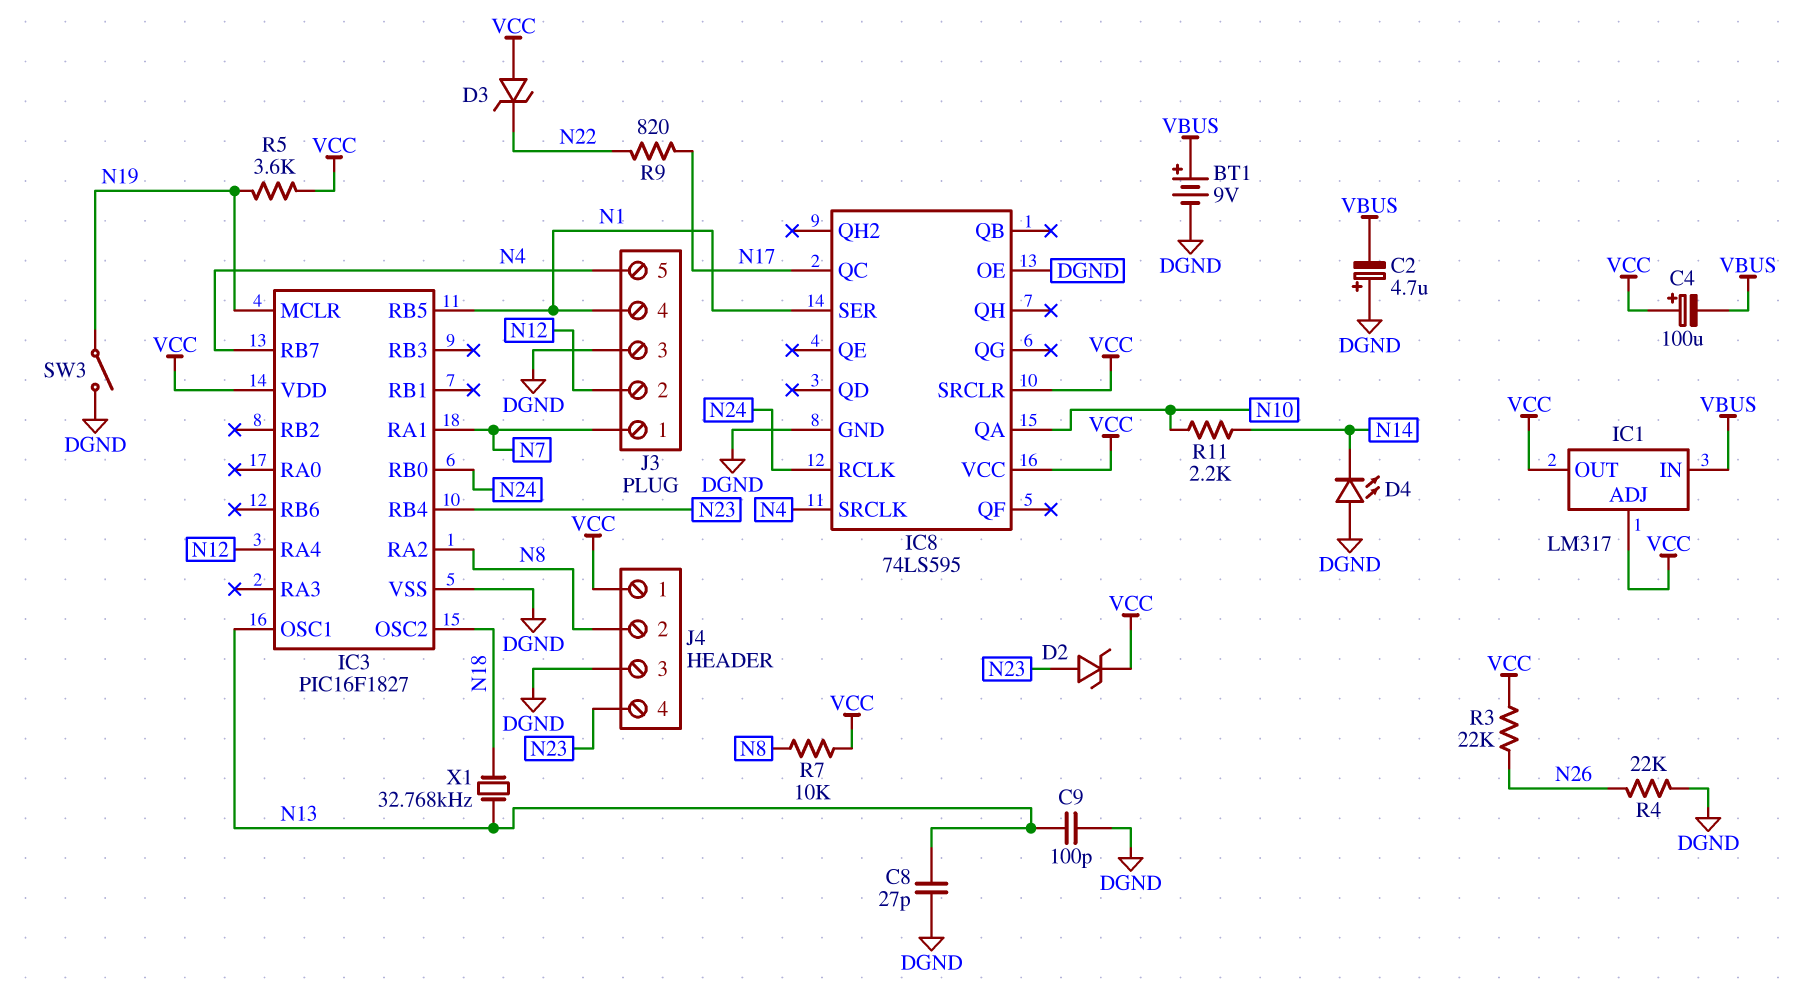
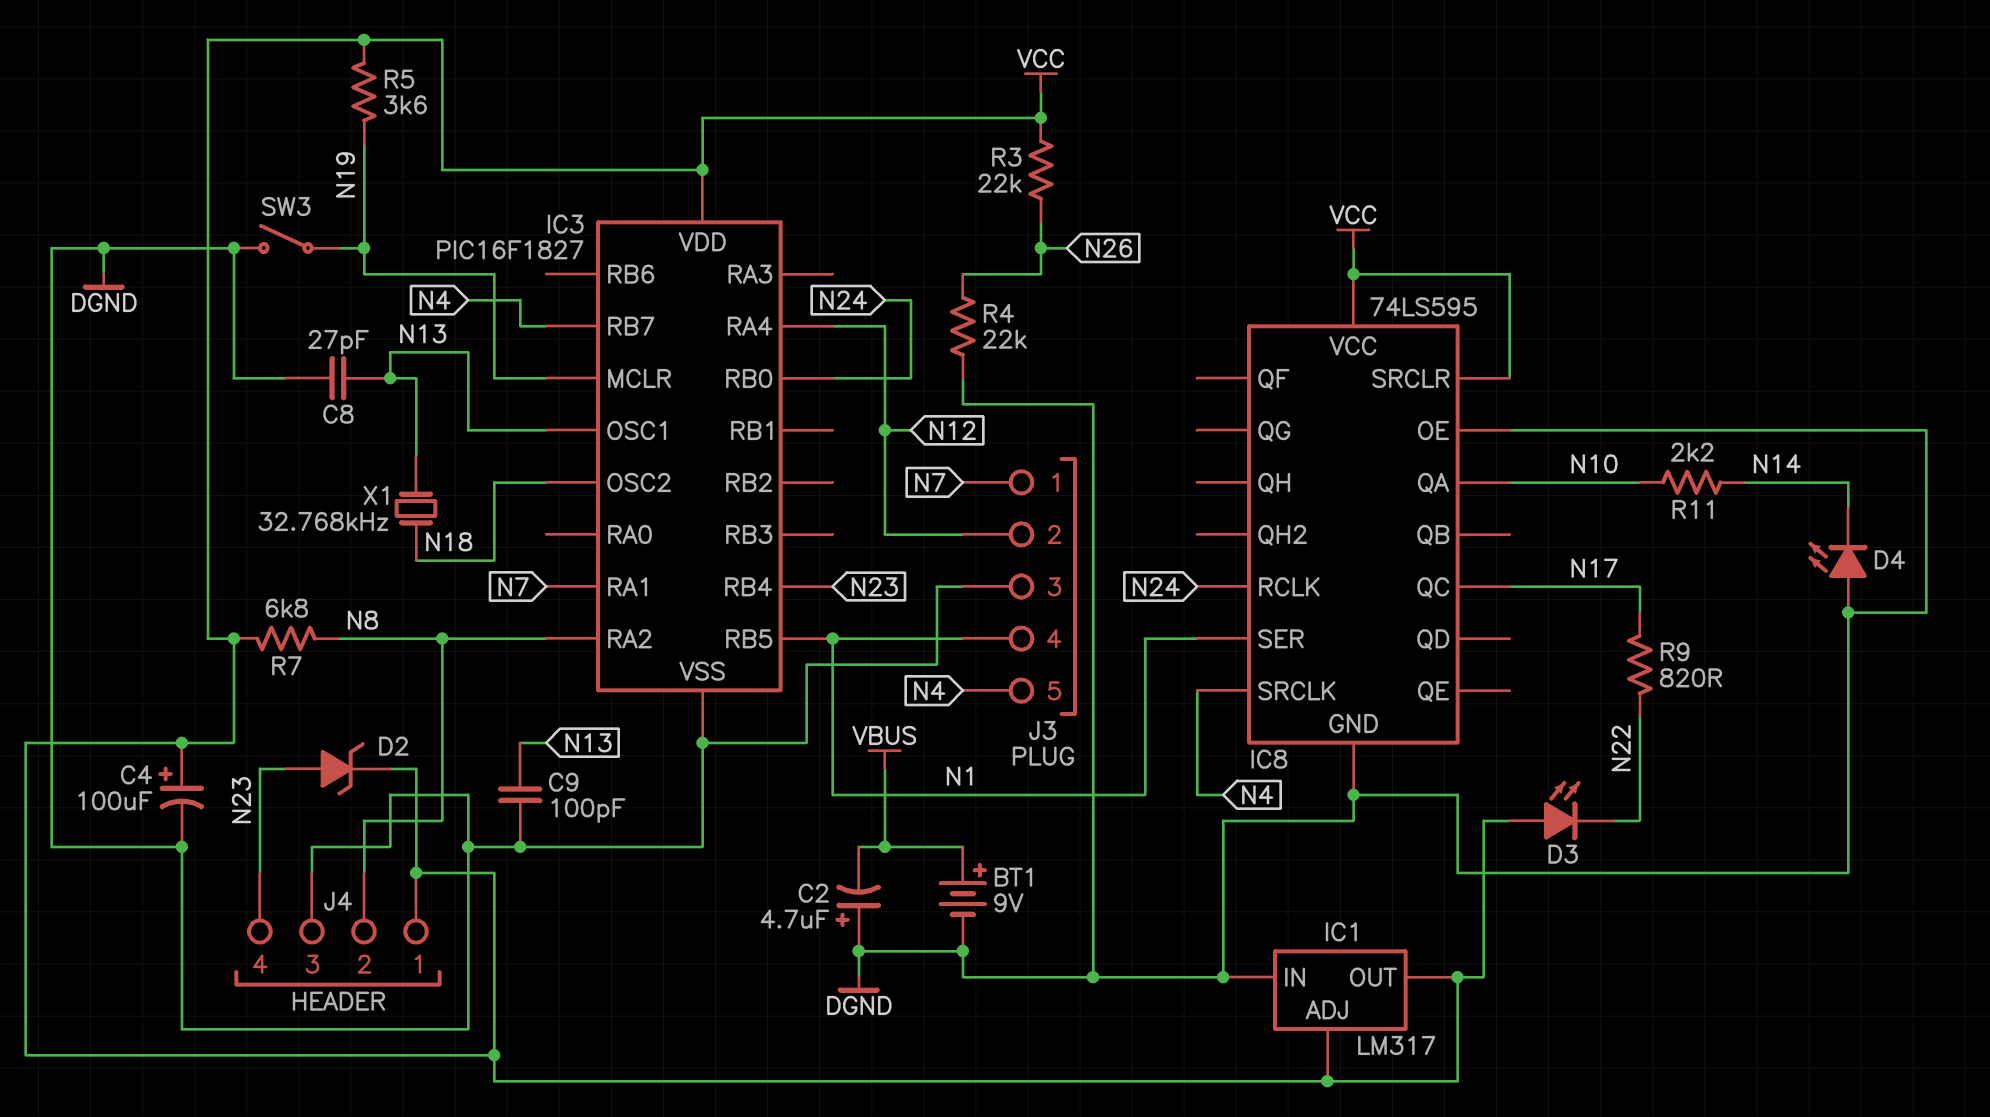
C4: 100uF (plus VCC, minus VBUS) -> 100uF (plus VCC, minus DGND)
D3: zener (A VCC, K N22) -> LED (A VCC, K N22)
IC1 pin IN: VBUS -> DGND
R7: 10k (N8, VCC) -> 6.8k (N8, VCC)

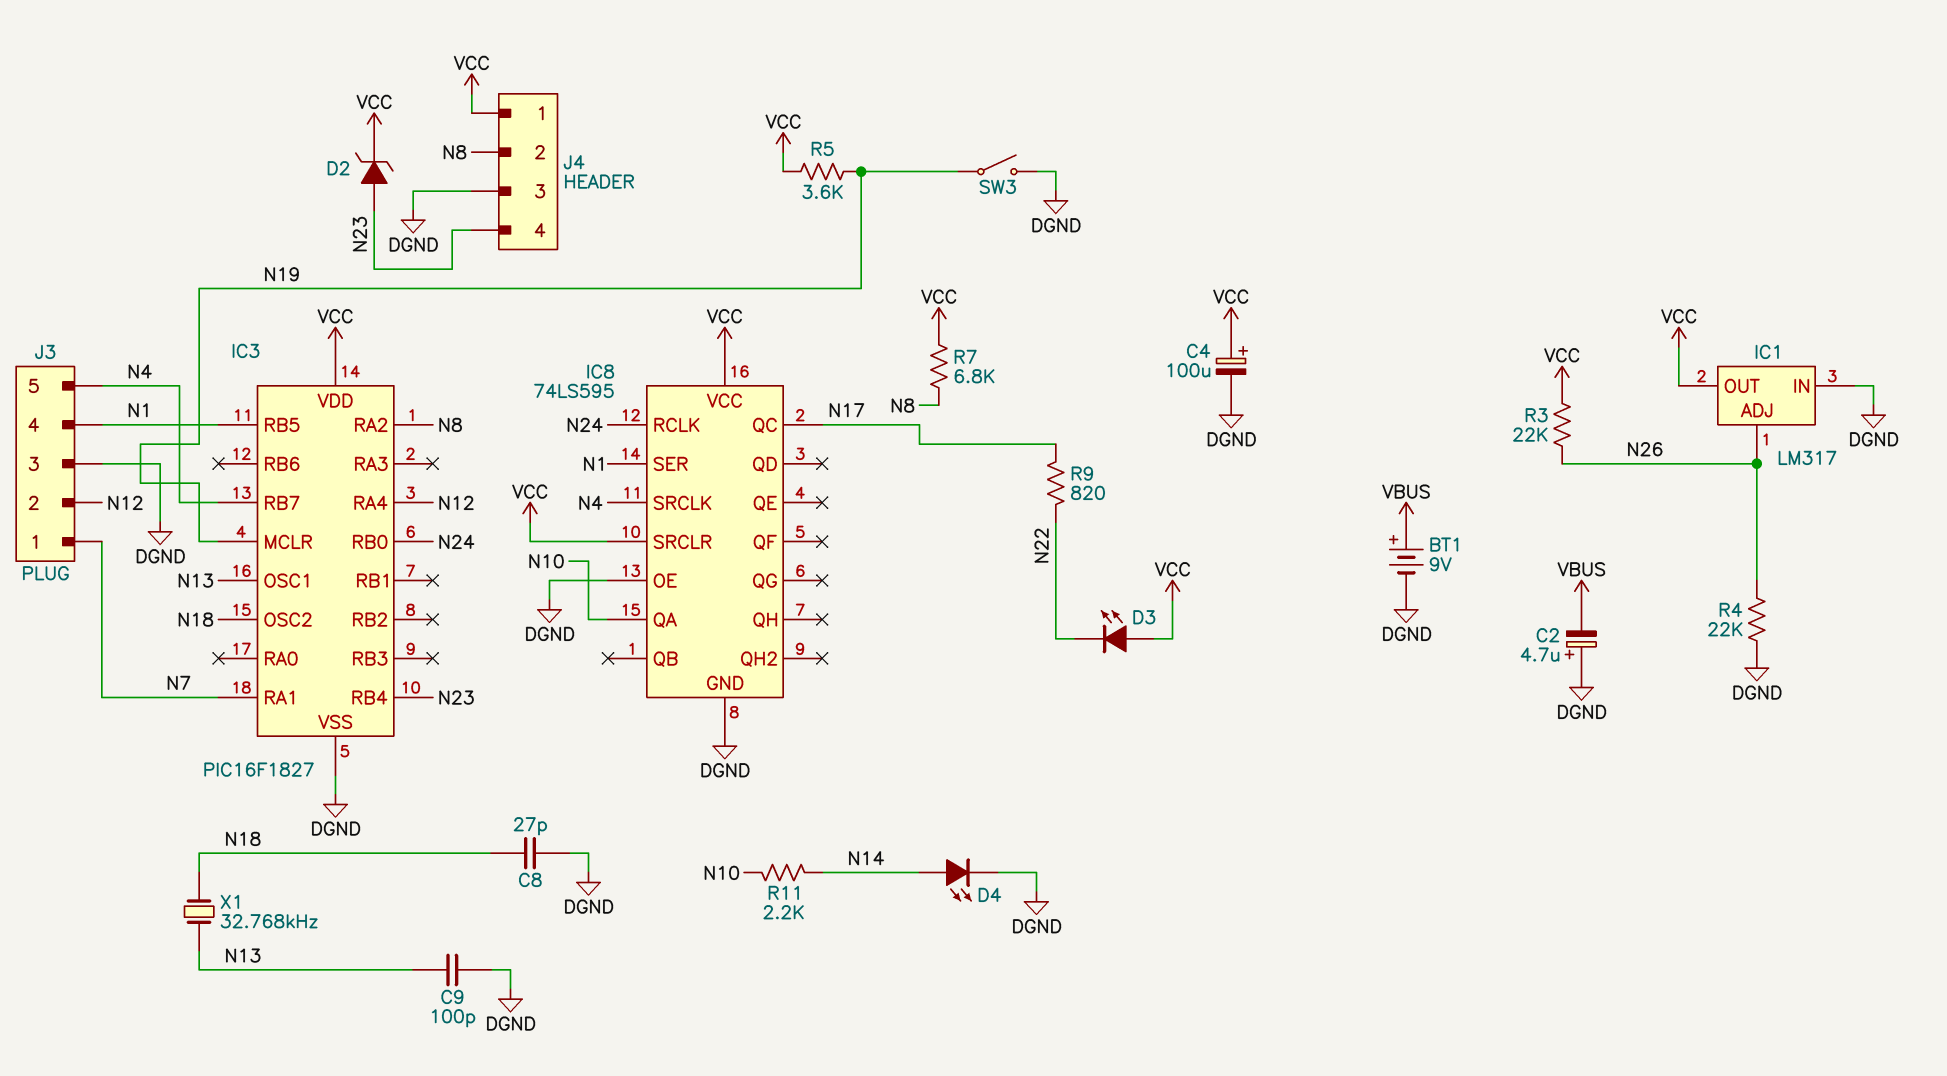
C8: 27pF (DGND, N13) -> 27pF (DGND, N18)
D4: LED (A DGND, K N14) -> LED (A N14, K DGND)
IC1 pin ADJ: VCC -> N26

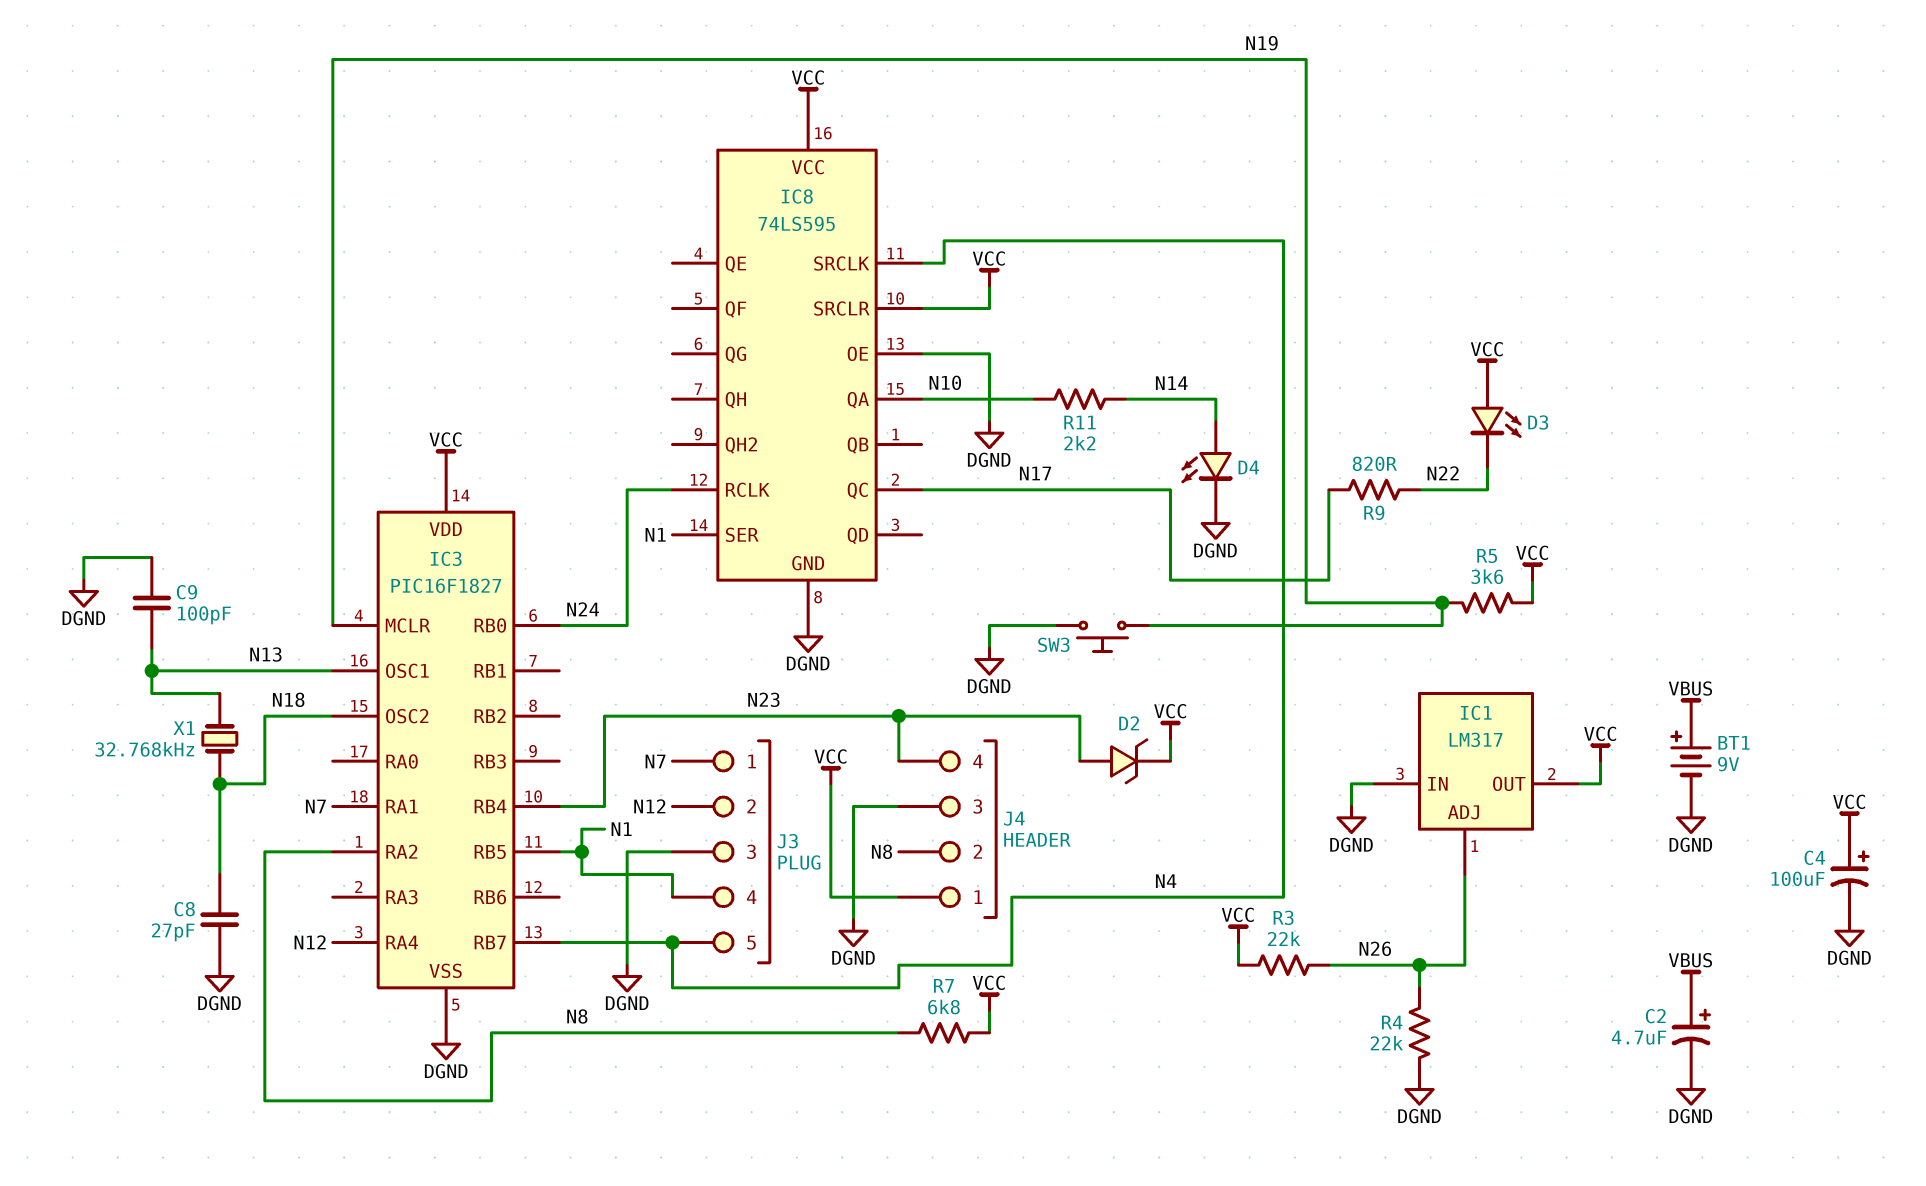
C2: 4.7uF (plus DGND, minus VBUS) -> 4.7uF (plus VBUS, minus DGND)
SW3: switch (DGND, N19) -> button (DGND, N19)

